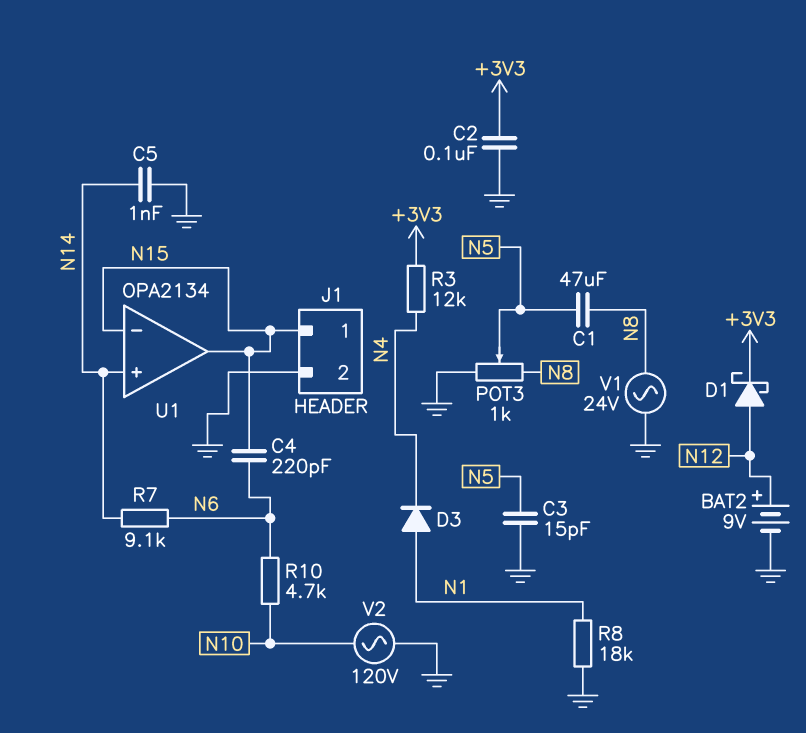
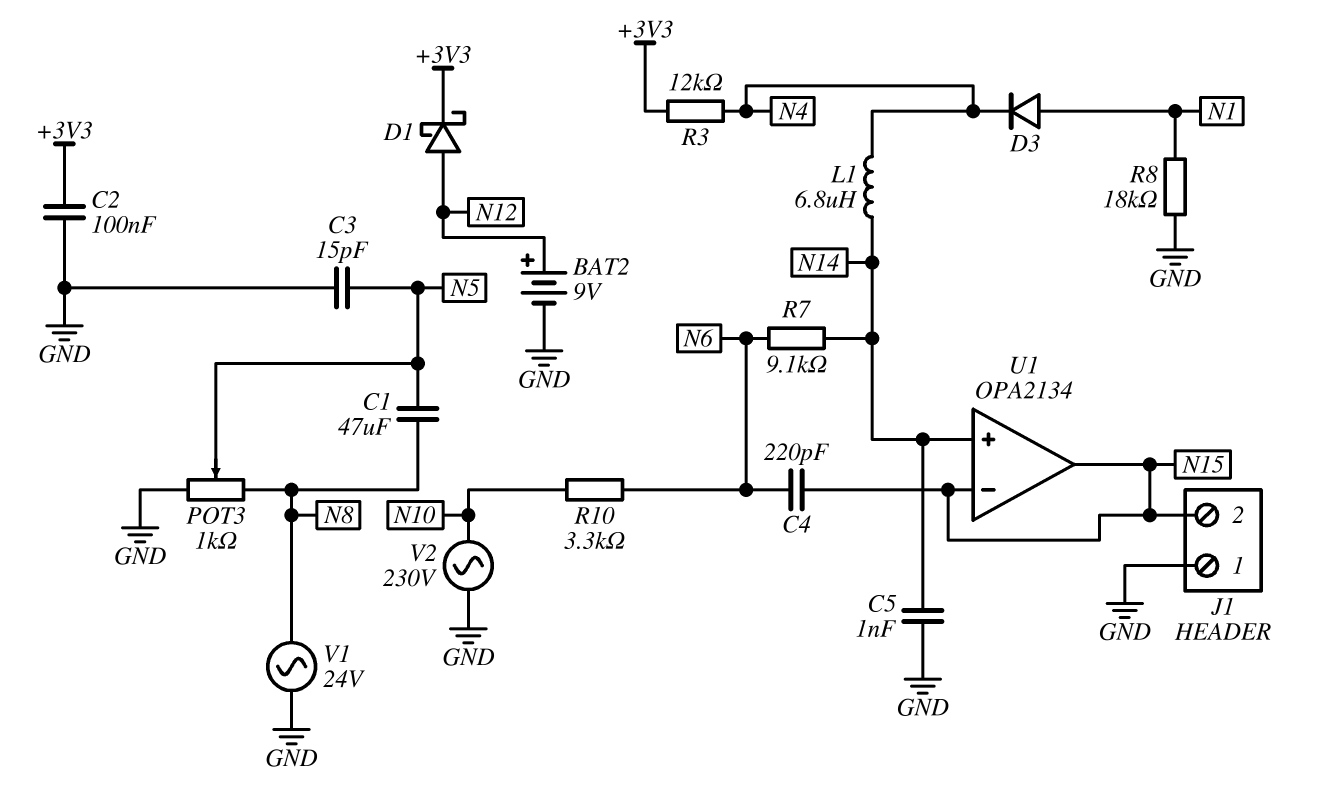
J1 pin 1: N15 -> GND
J1 pin 2: GND -> N15
L1: none -> 6.8uH (N4, N14)
R10: 4.7k (N6, N10) -> 3.3k (N6, N10)
V2: AC 120V (GND, N10) -> AC 230V (GND, N10)

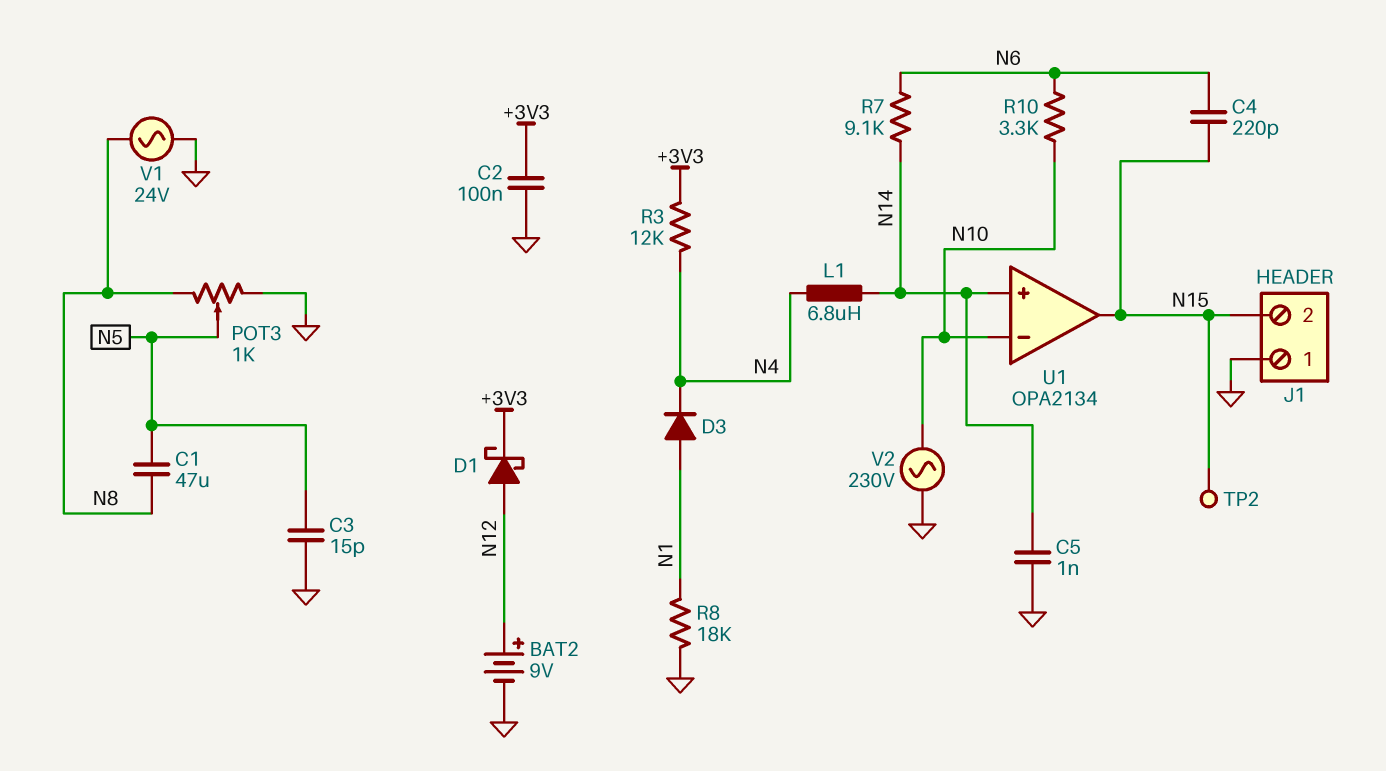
TP2: none -> test point (N15)
U1 pin in-: N15 -> N10

